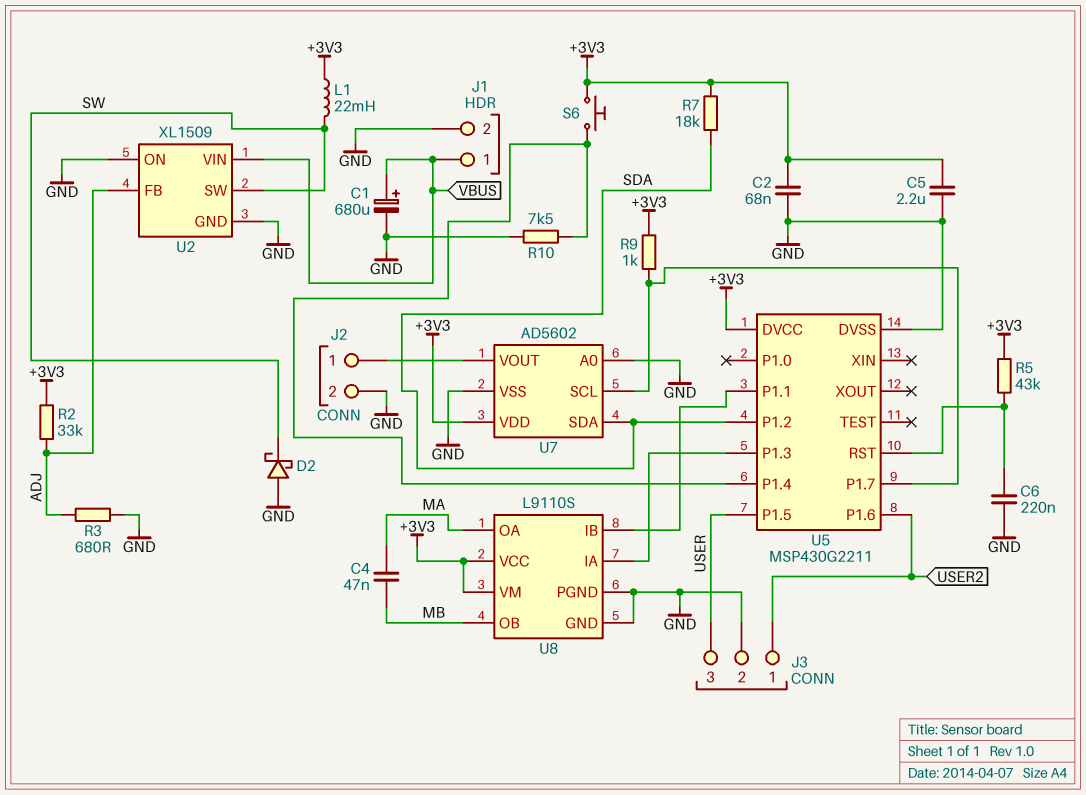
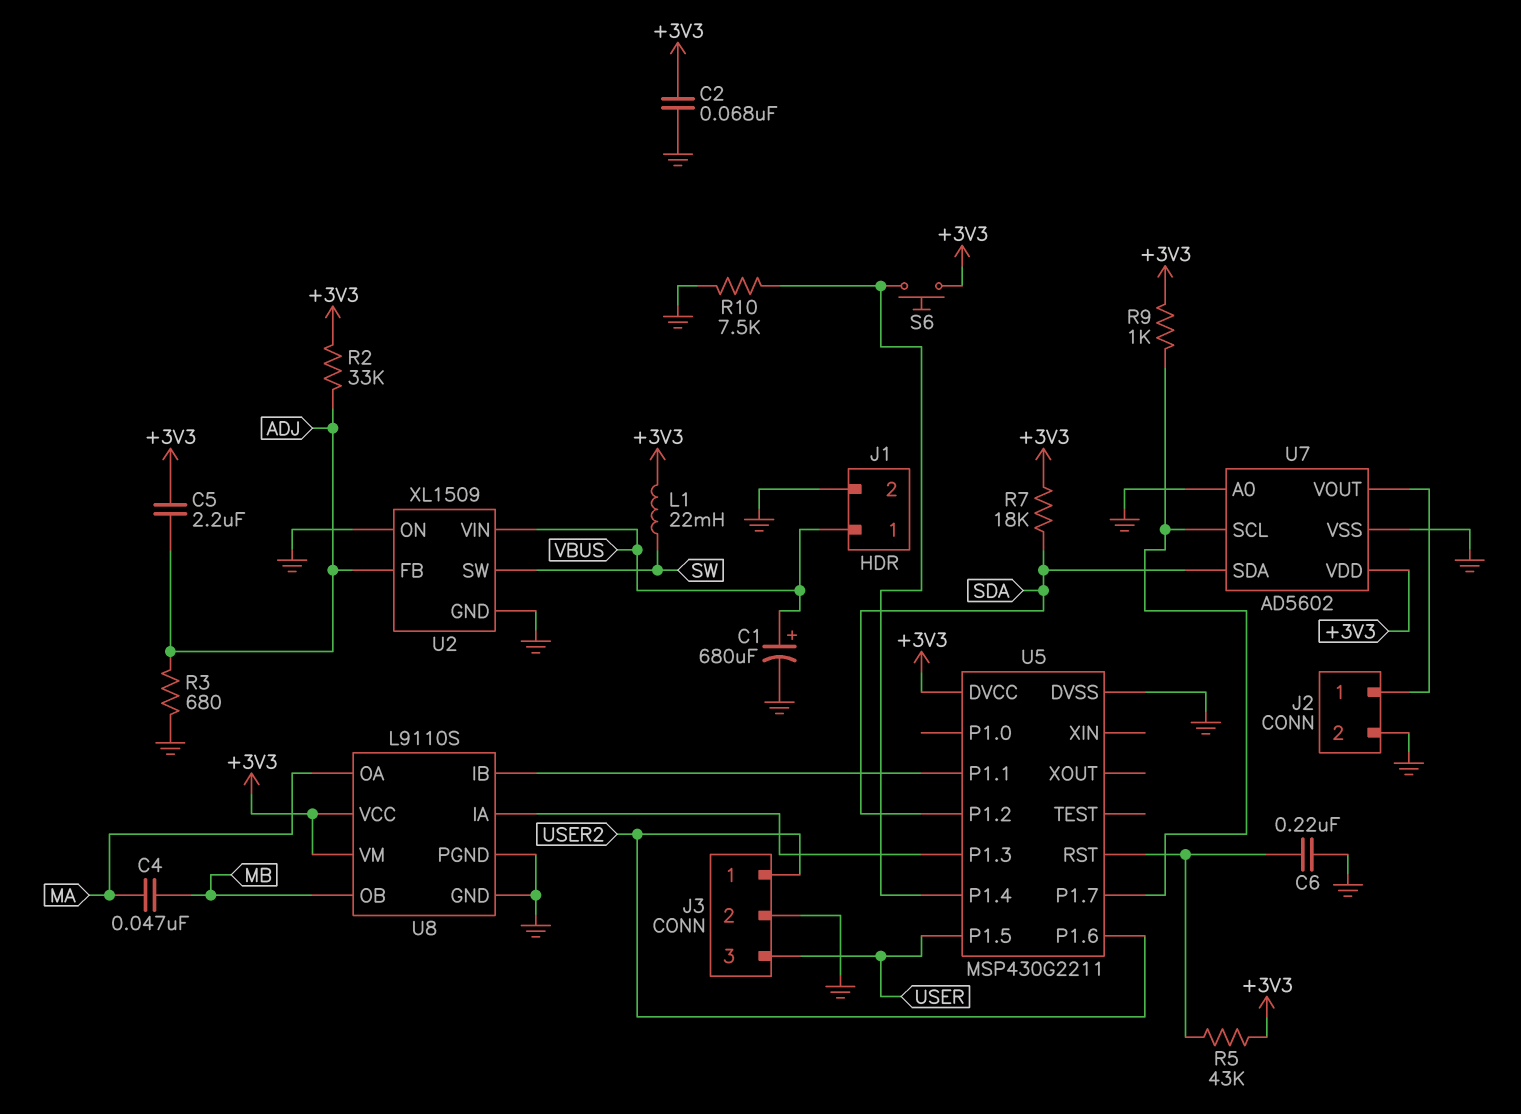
C5: 2.2uF (+3V3, GND) -> 2.2uF (+3V3, ADJ)
D2: schottky (A GND, K SW) -> none

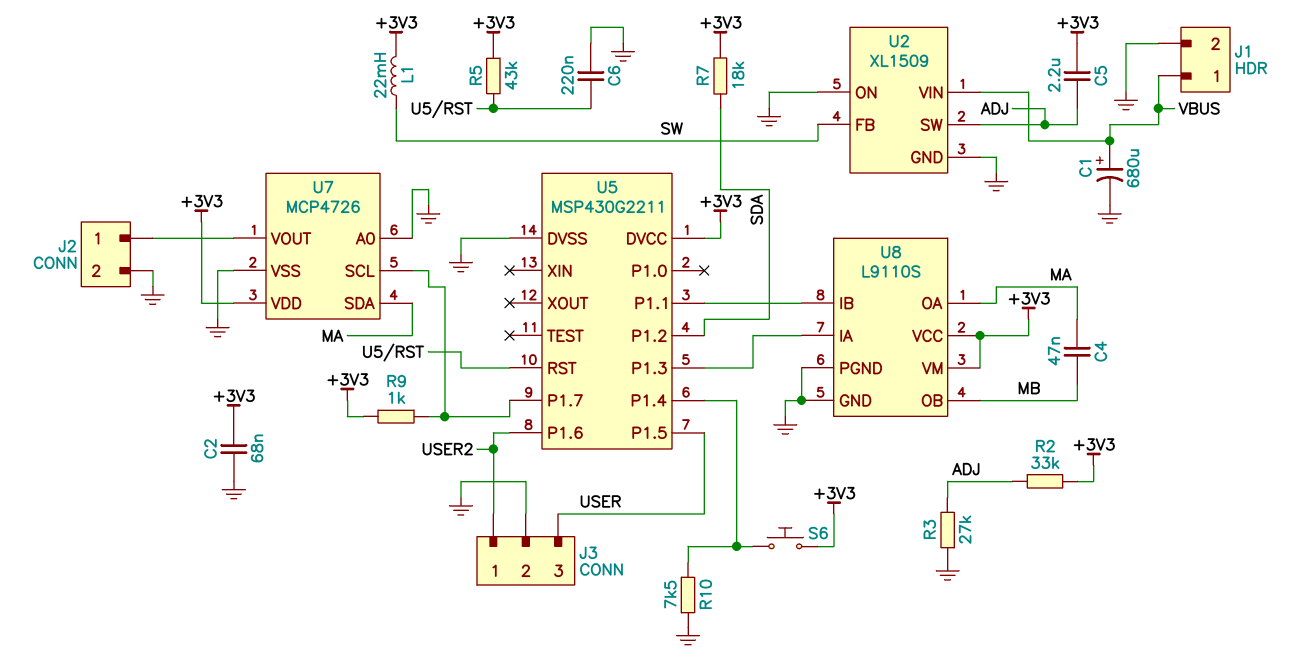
R3: 680 (ADJ, GND) -> 27k (ADJ, GND)
U2 pin FB: ADJ -> SW
U2 pin SW: SW -> ADJ
U7: AD5602 -> MCP4726
U7 pin SDA: SDA -> MA

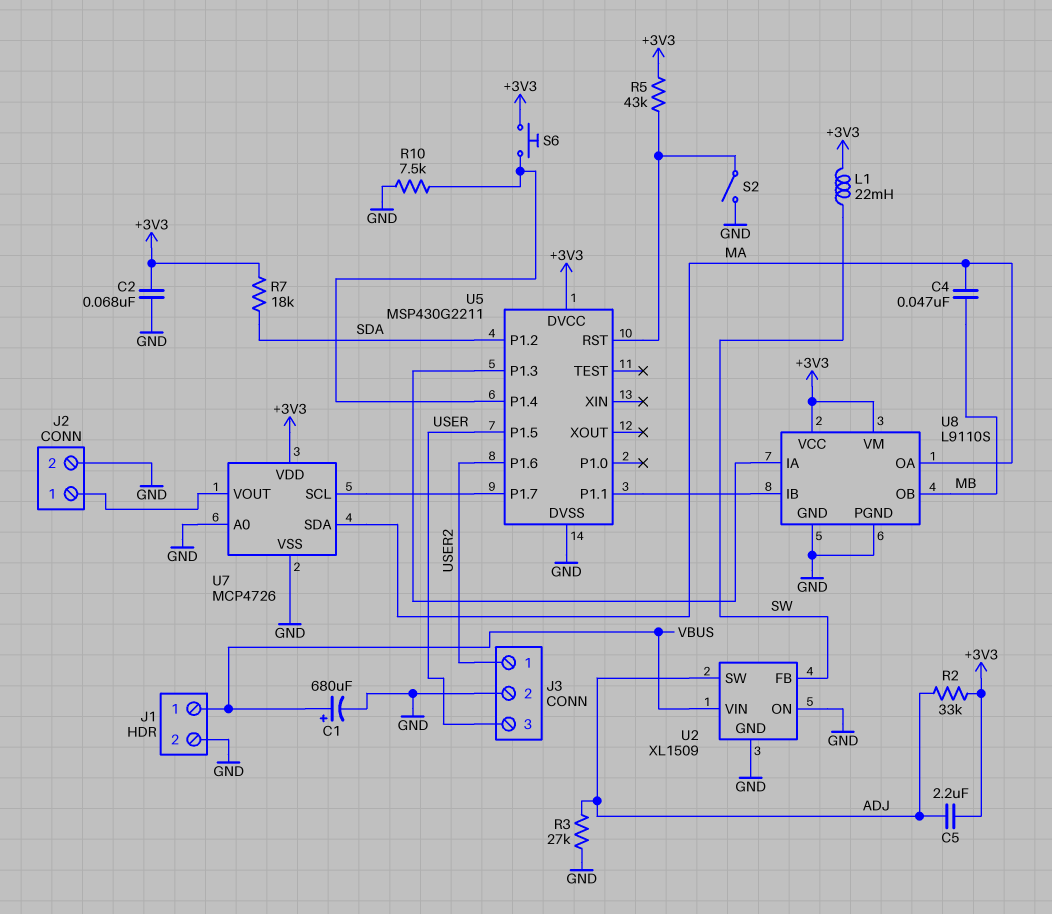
C6: 220nF (GND, U5/RST) -> none
R9: 1k (+3V3, U5/P1.7) -> none
S2: none -> switch (GND, U5/RST)

